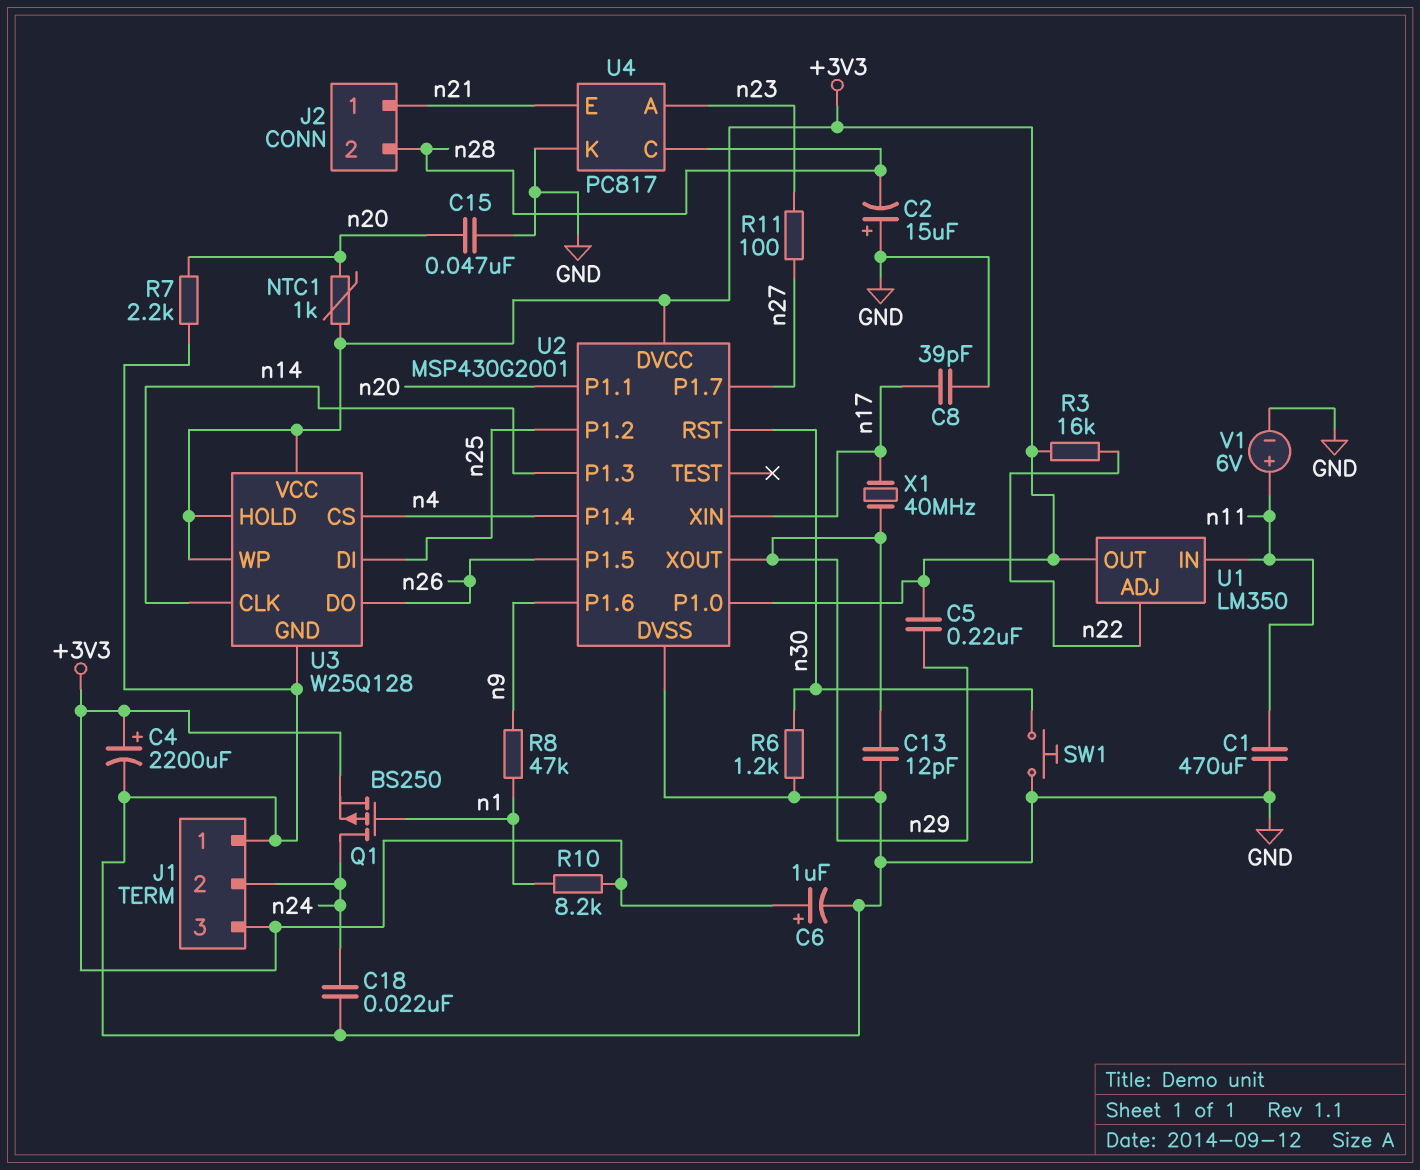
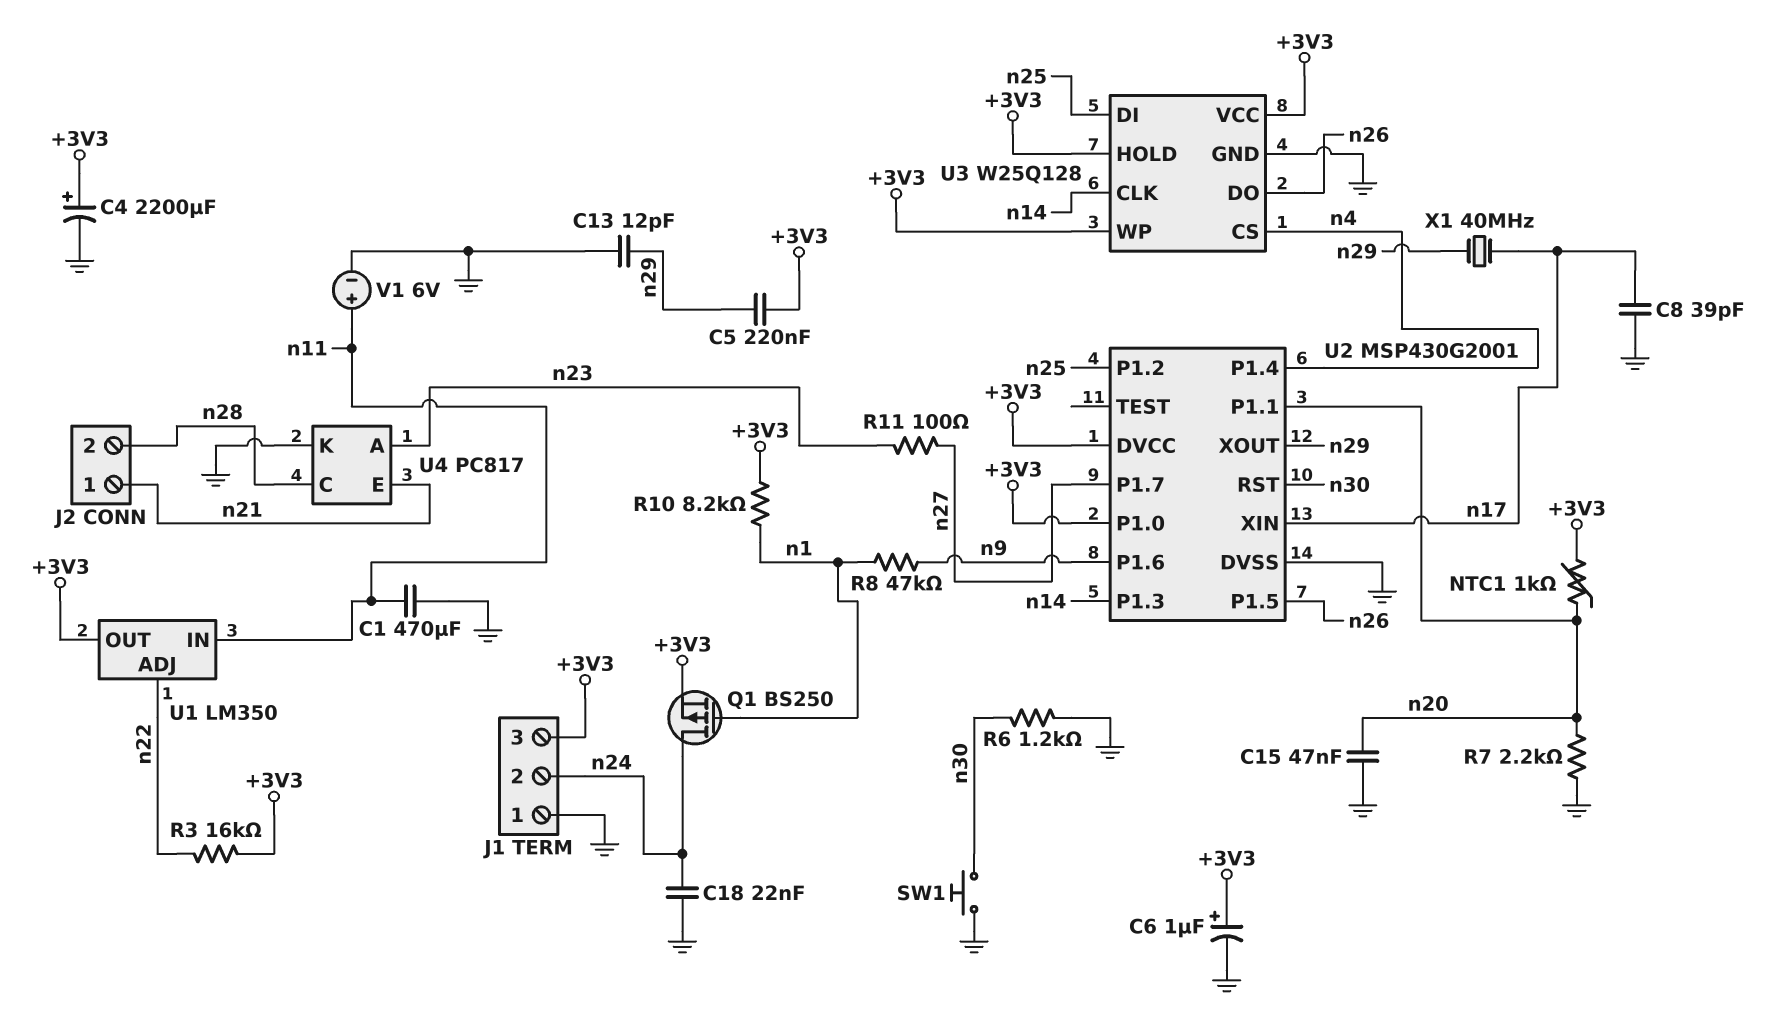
C2: 15uF (plus GND, minus n28) -> none

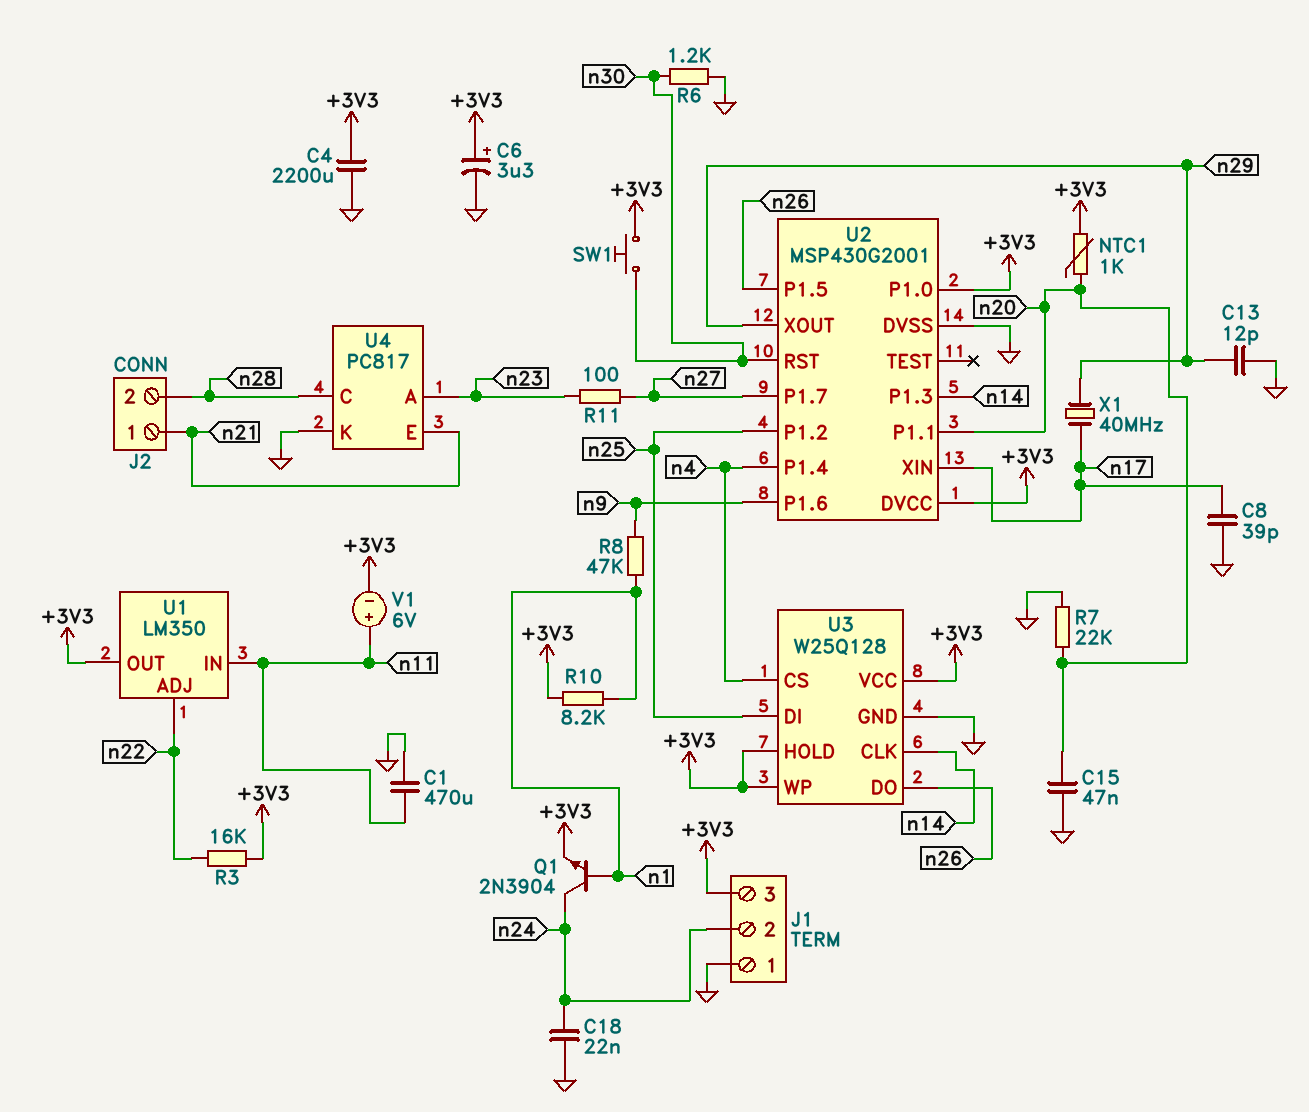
C4: 2200uF (plus +3V3, minus GND) -> 2200uF (+3V3, GND)
C5: 220nF (+3V3, n29) -> none
C6: 1uF (plus +3V3, minus GND) -> 3.3uF (plus +3V3, minus GND)
Q1: PMOS BS250 (G n1, D n24, S +3V3) -> NPN 2N3904 (B n1, C n24, E +3V3)
R7: 2.2k (GND, n20) -> 22k (GND, n20)
SW1: button (GND, n30) -> button (+3V3, n30)
V1: 6V (plus n11, minus GND) -> 6V (plus n11, minus +3V3)

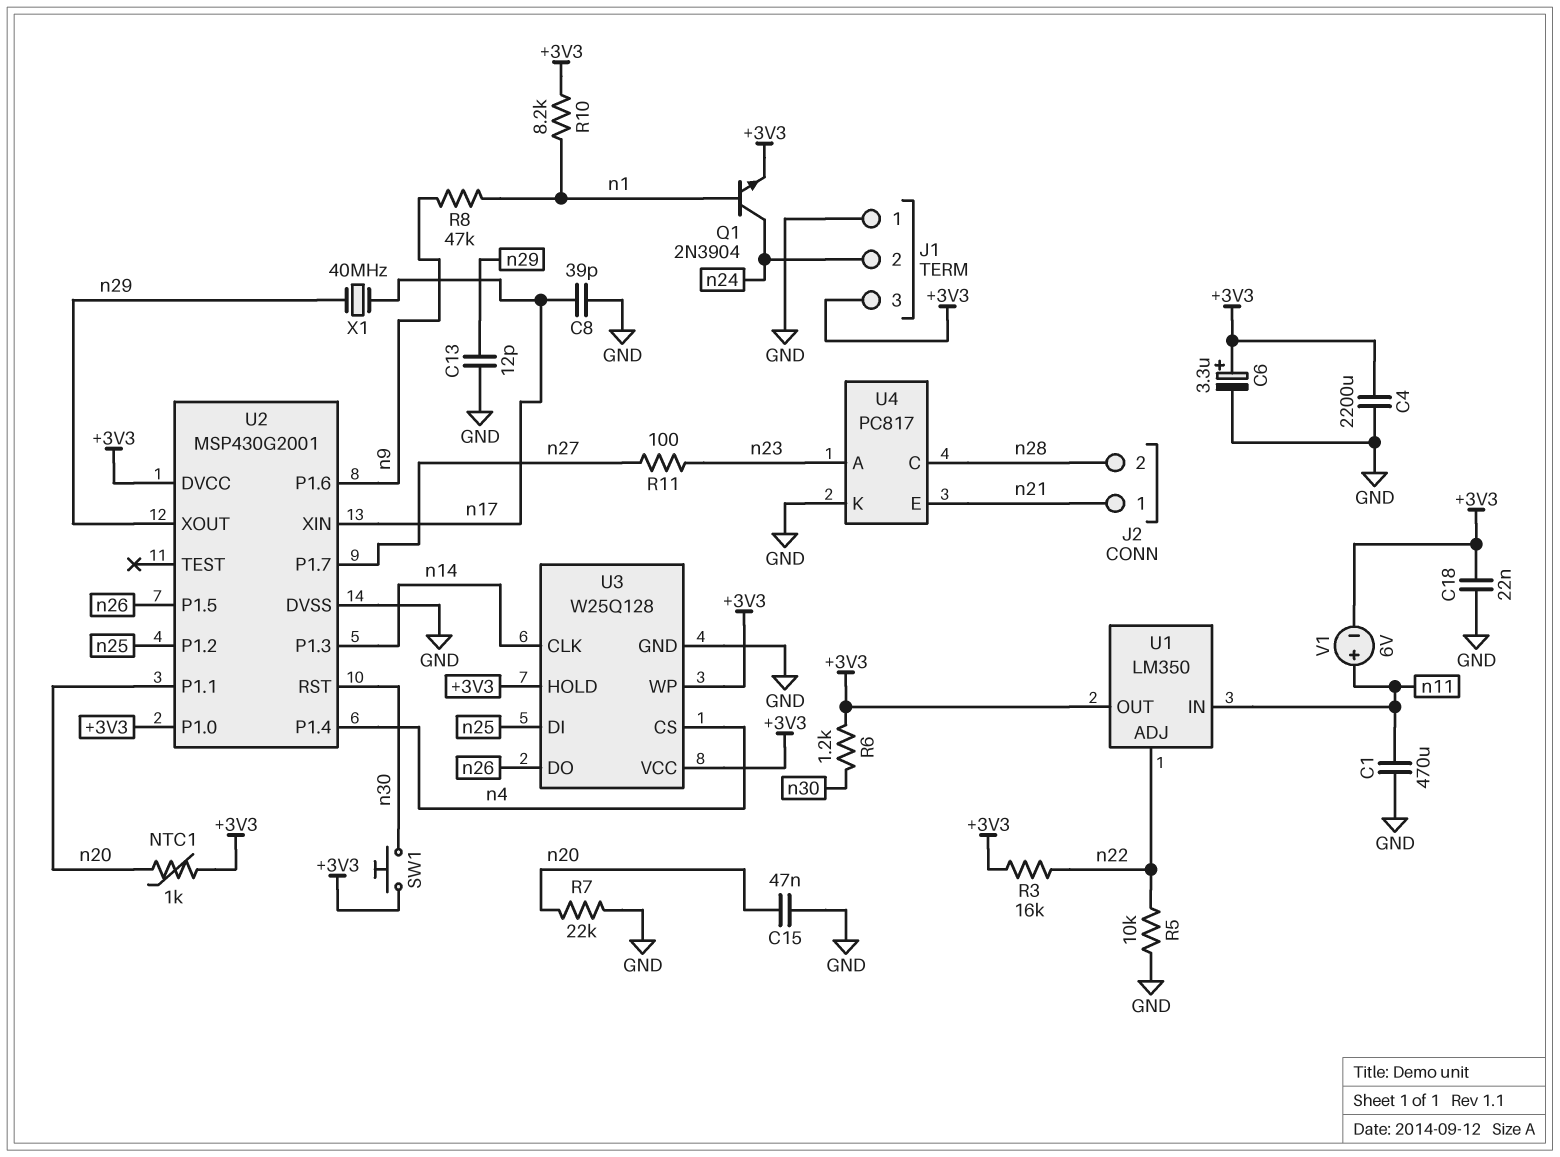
C18: 22nF (GND, n24) -> 22nF (+3V3, GND)
R5: none -> 10k (GND, n22)
R6: 1.2k (GND, n30) -> 1.2k (+3V3, n30)

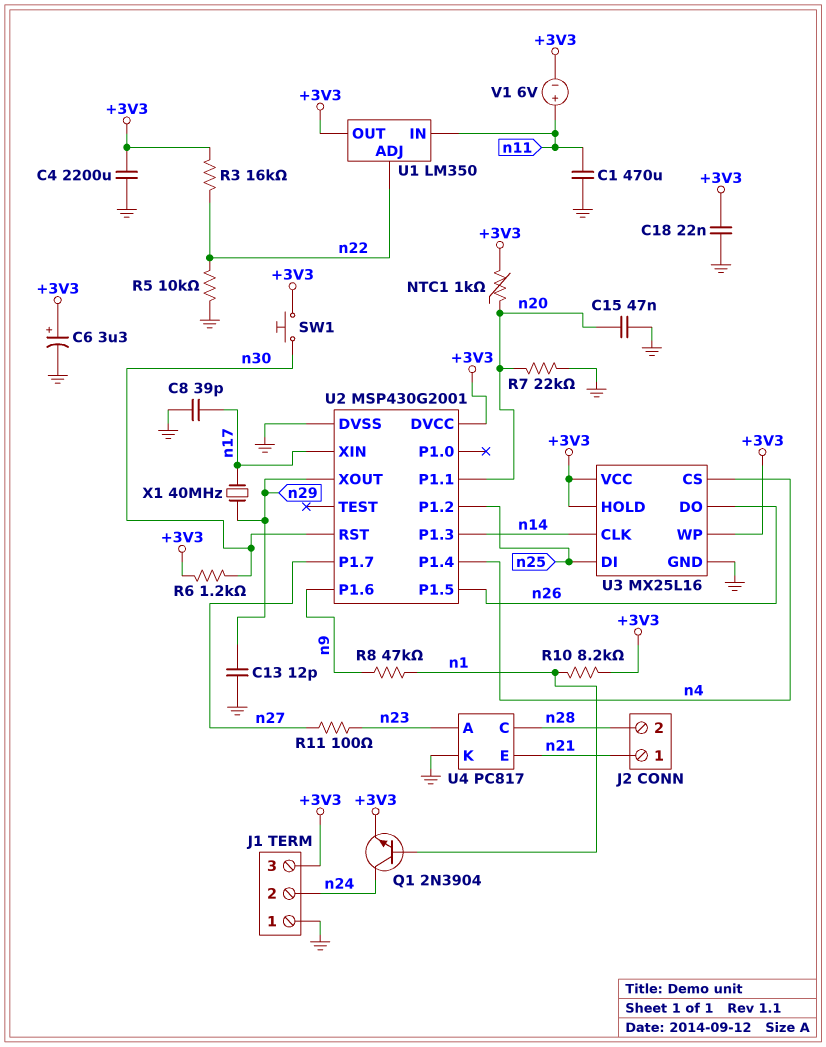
U2 pin P1.0: +3V3 -> none
U3: W25Q128 -> MX25L16

